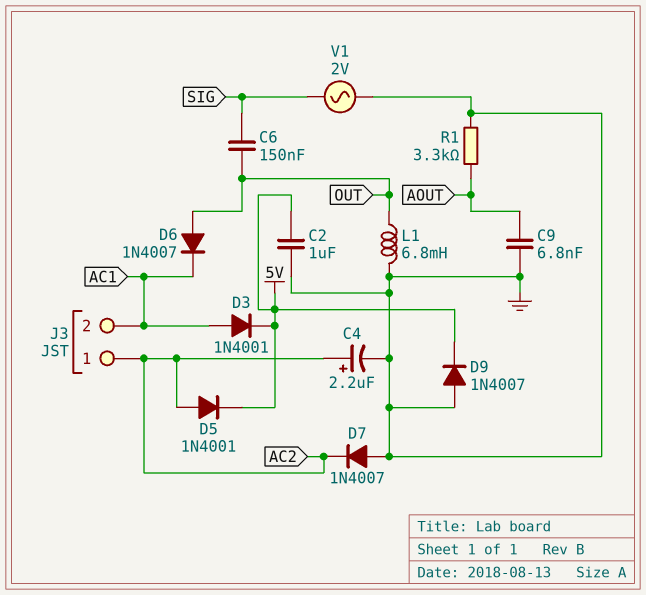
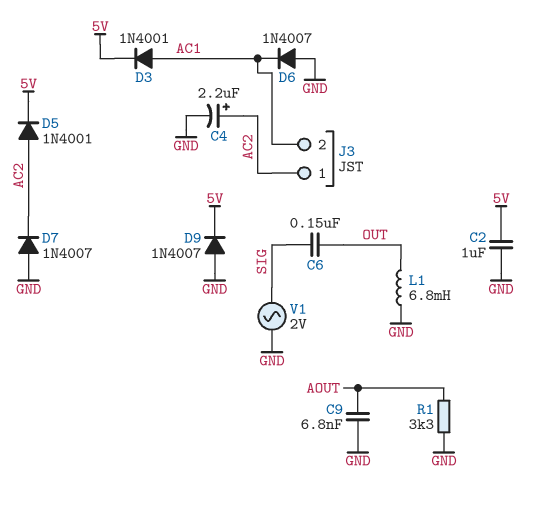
D6: diode 1N4007 (A OUT, K AC1) -> diode 1N4007 (A GND, K AC1)

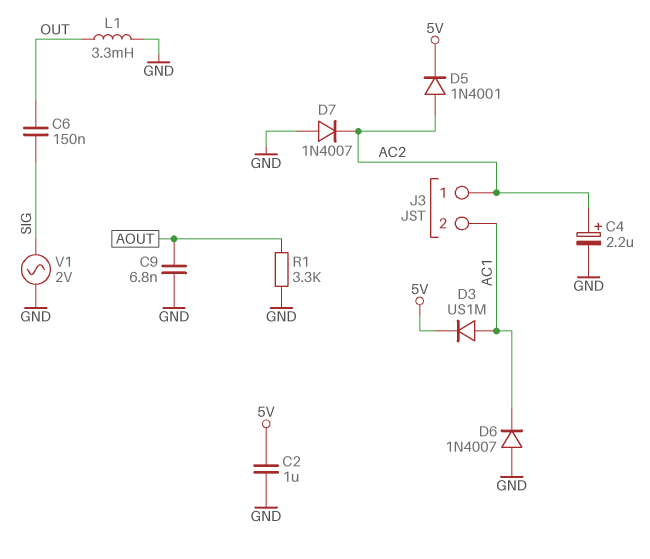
D3: diode 1N4001 (A AC1, K 5V) -> diode US1M (A AC1, K 5V)
D9: diode 1N4007 (A GND, K 5V) -> none
L1: 6.8mH (GND, OUT) -> 3.3mH (GND, OUT)

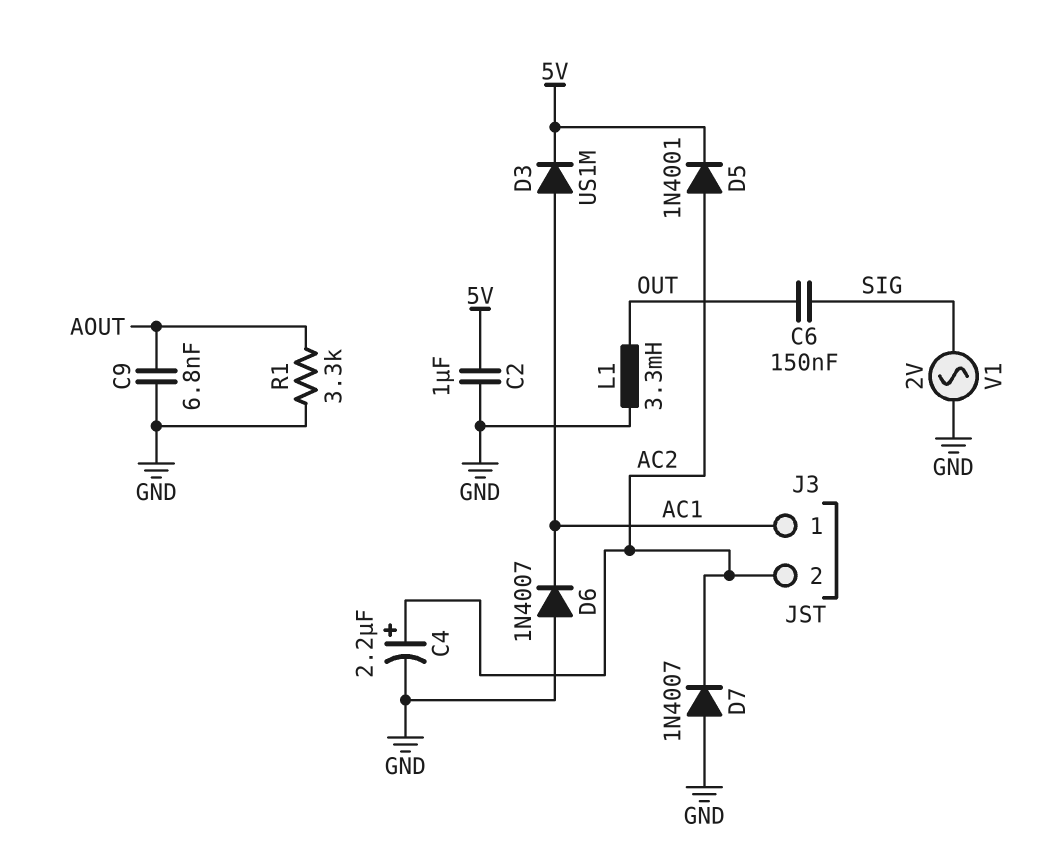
J3 pin 1: AC2 -> AC1
J3 pin 2: AC1 -> AC2

